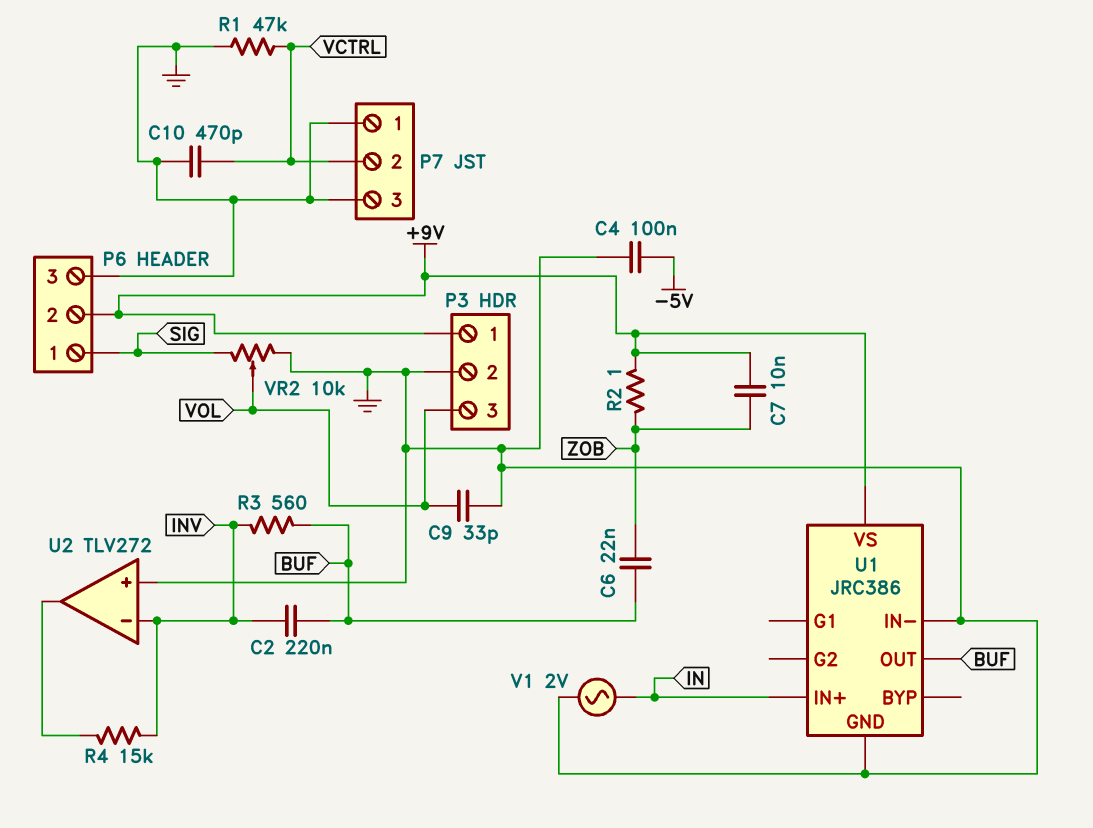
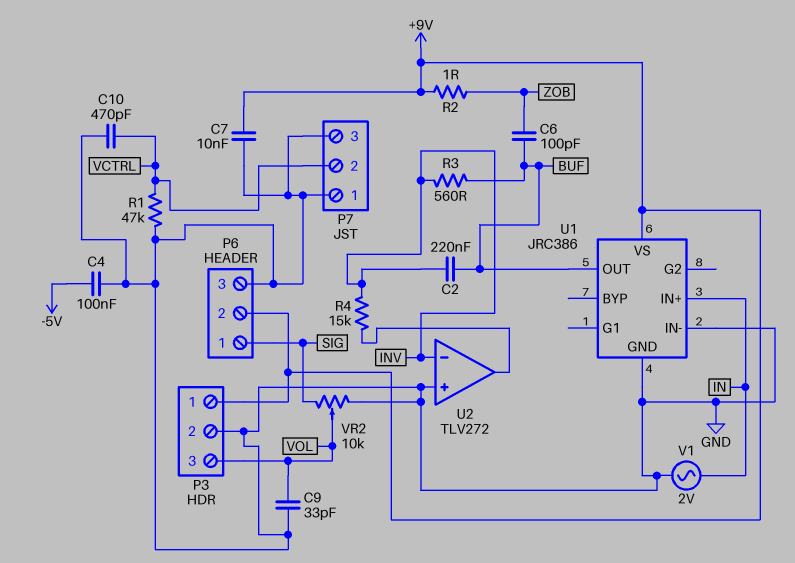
C6: 22nF (BUF, ZOB) -> 100pF (BUF, ZOB)
C7: 10nF (+9V, ZOB) -> 10nF (+9V, GND)

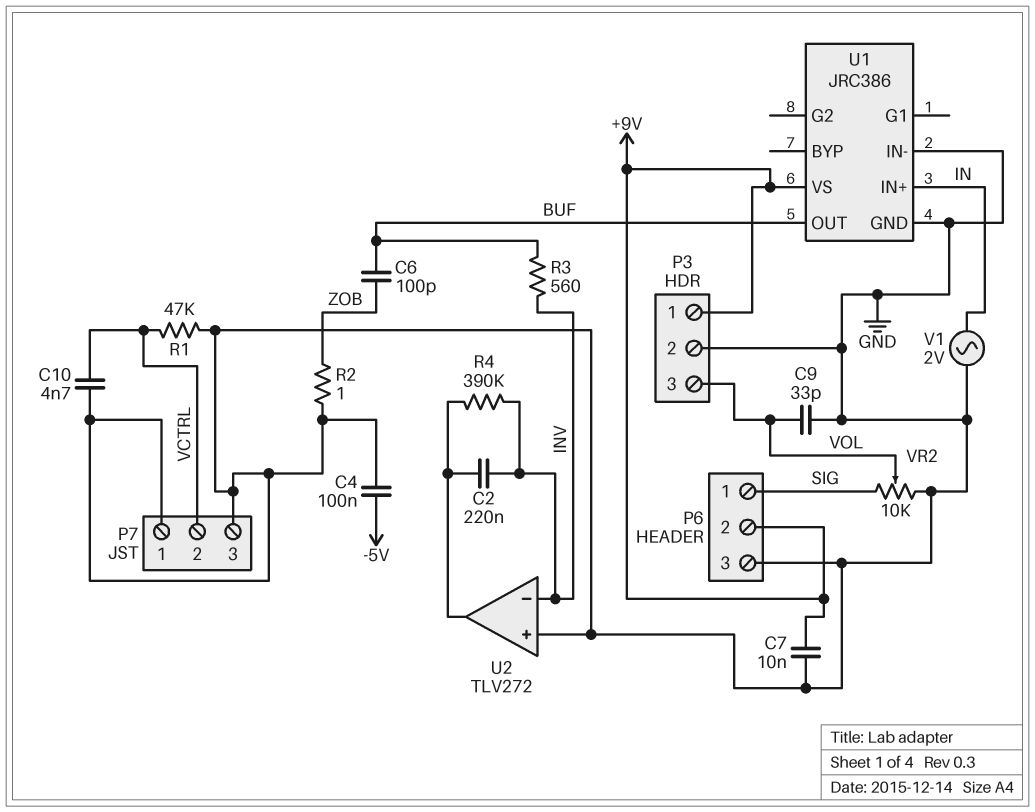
C2: 220nF (BUF, INV) -> 220nF (INV, U2/out)
C10: 470pF (GND, VCTRL) -> 4.7nF (GND, VCTRL)
R2: 1 (+9V, ZOB) -> 1 (GND, ZOB)
R4: 15k (INV, U2/out) -> 390k (INV, U2/out)

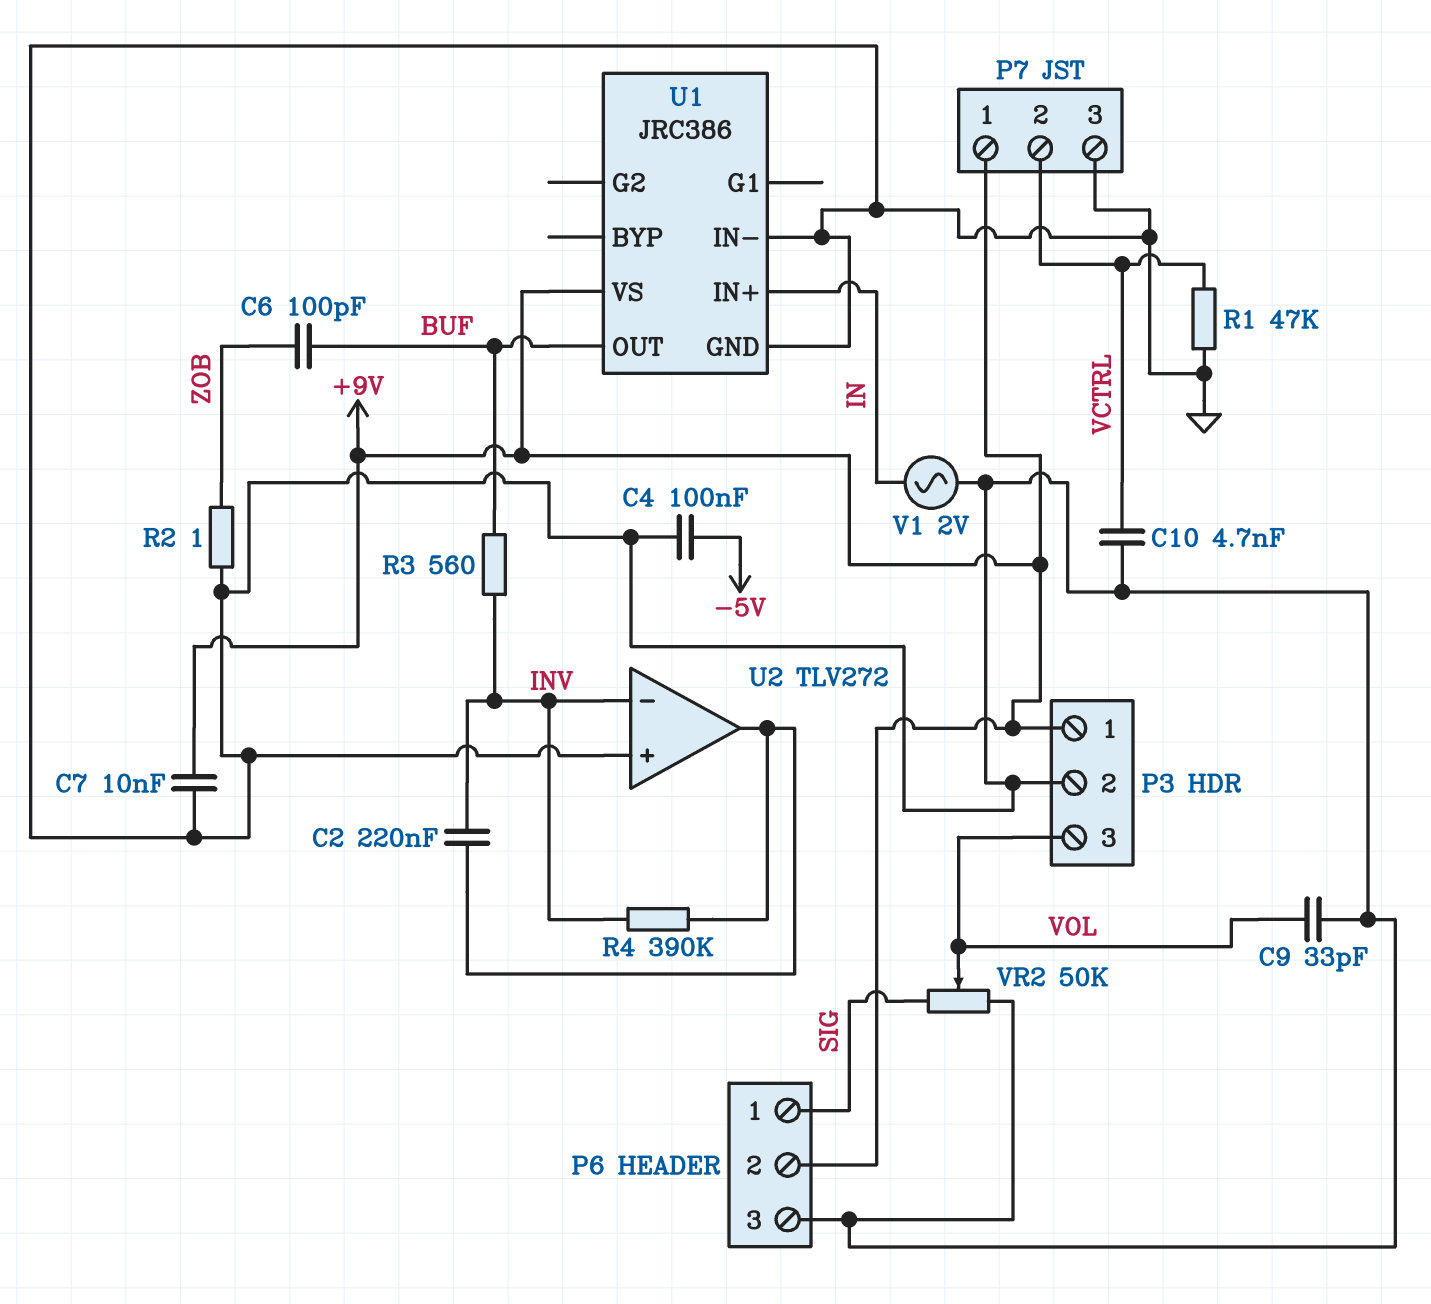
P7 pin 1: GND -> +9V
VR2: 10k (GND, SIG, wiper VOL) -> 50k (GND, SIG, wiper VOL)

